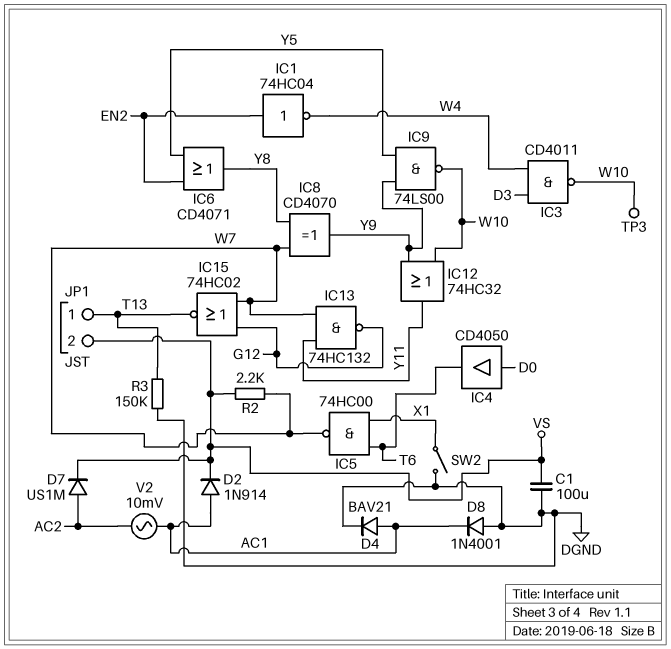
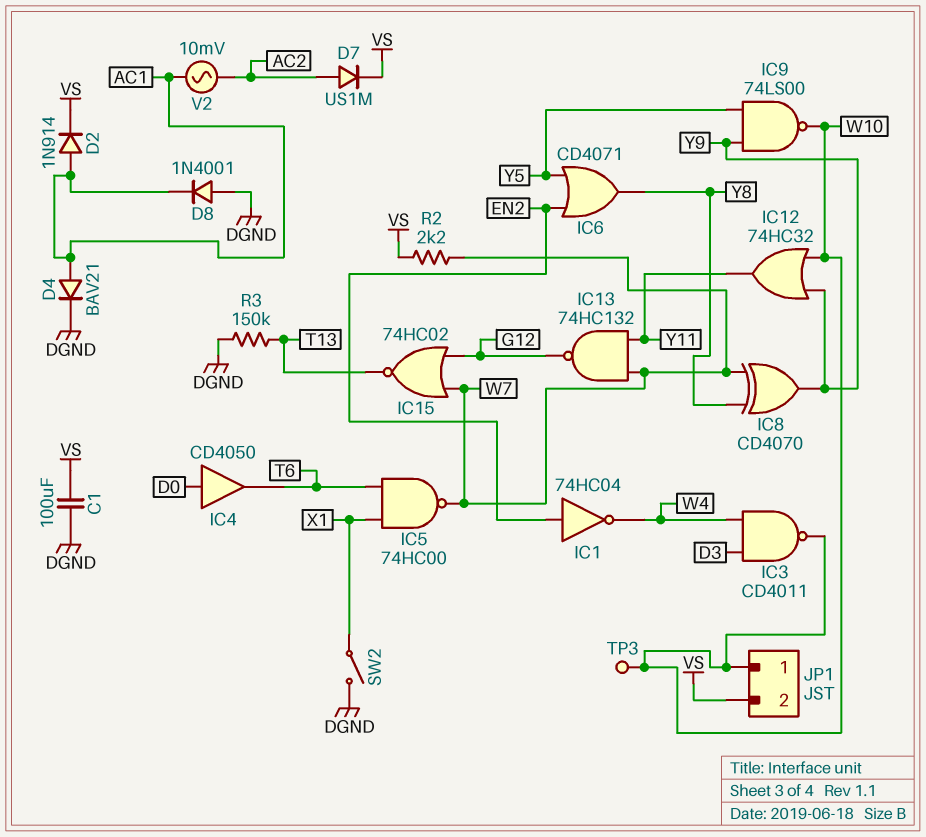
JP1 pin 1: T13 -> W10

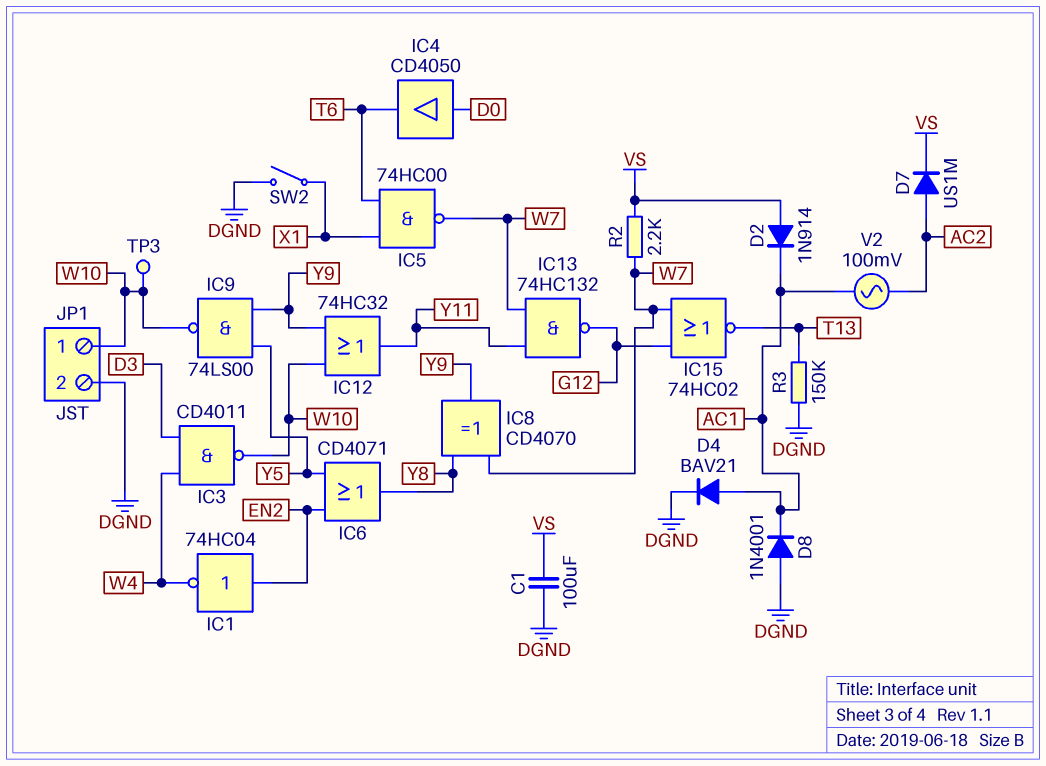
D2: diode 1N914 (A AC1, K VS) -> diode 1N914 (A VS, K AC1)
JP1 pin 2: VS -> DGND
V2: AC 10mV (AC1, AC2) -> AC 100mV (AC1, AC2)

